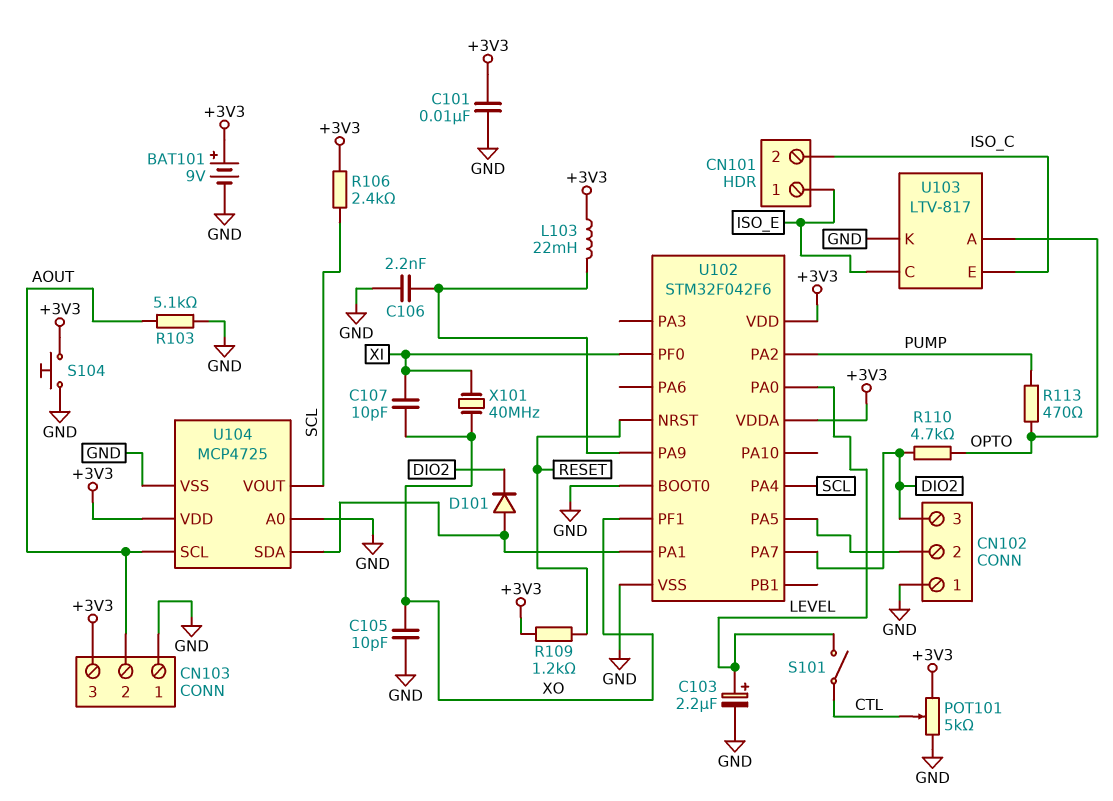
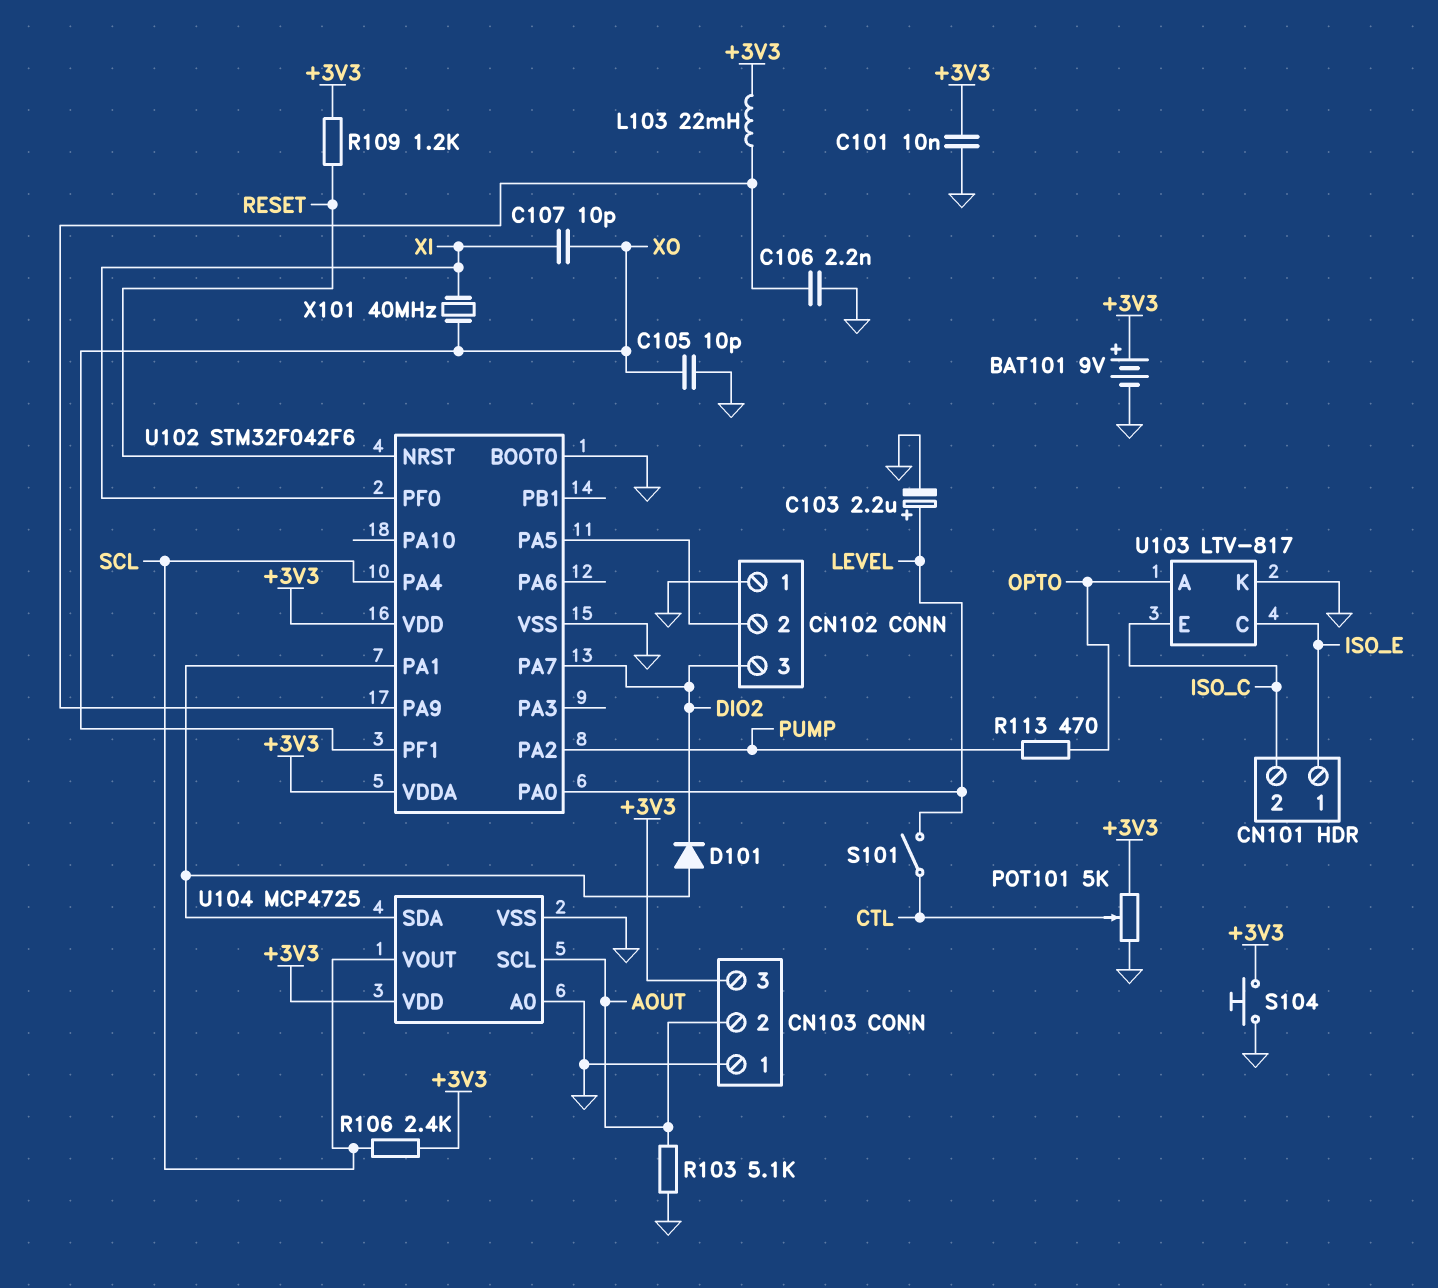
R110: 4.7k (DIO2, OPTO) -> none

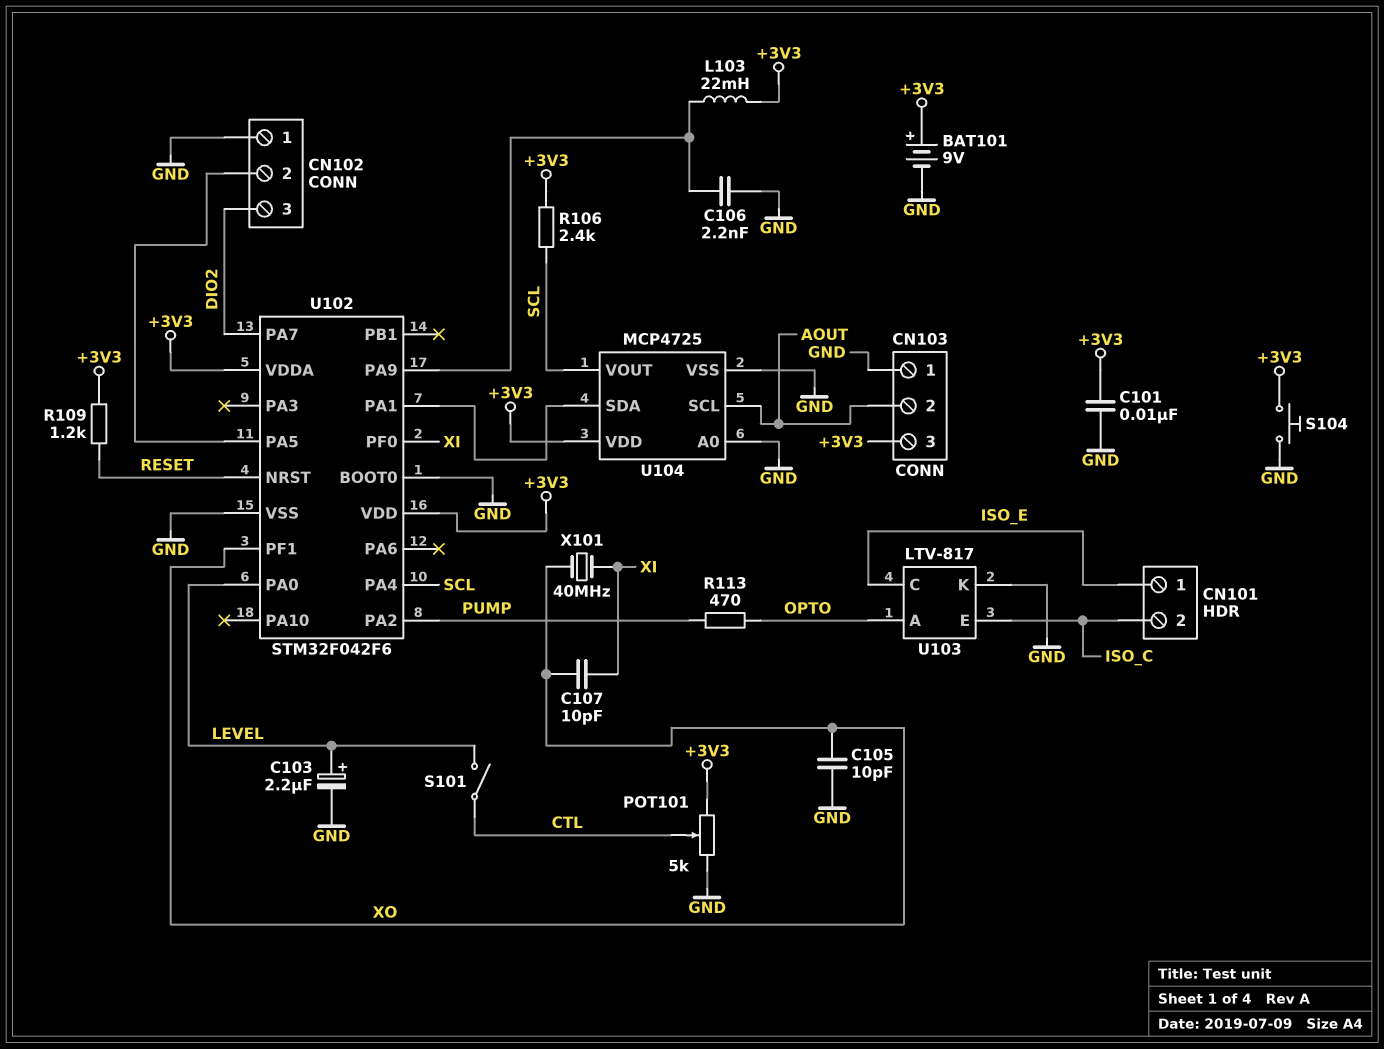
D101: diode (A U102/PA1, K DIO2) -> none
R103: 5.1k (AOUT, GND) -> none

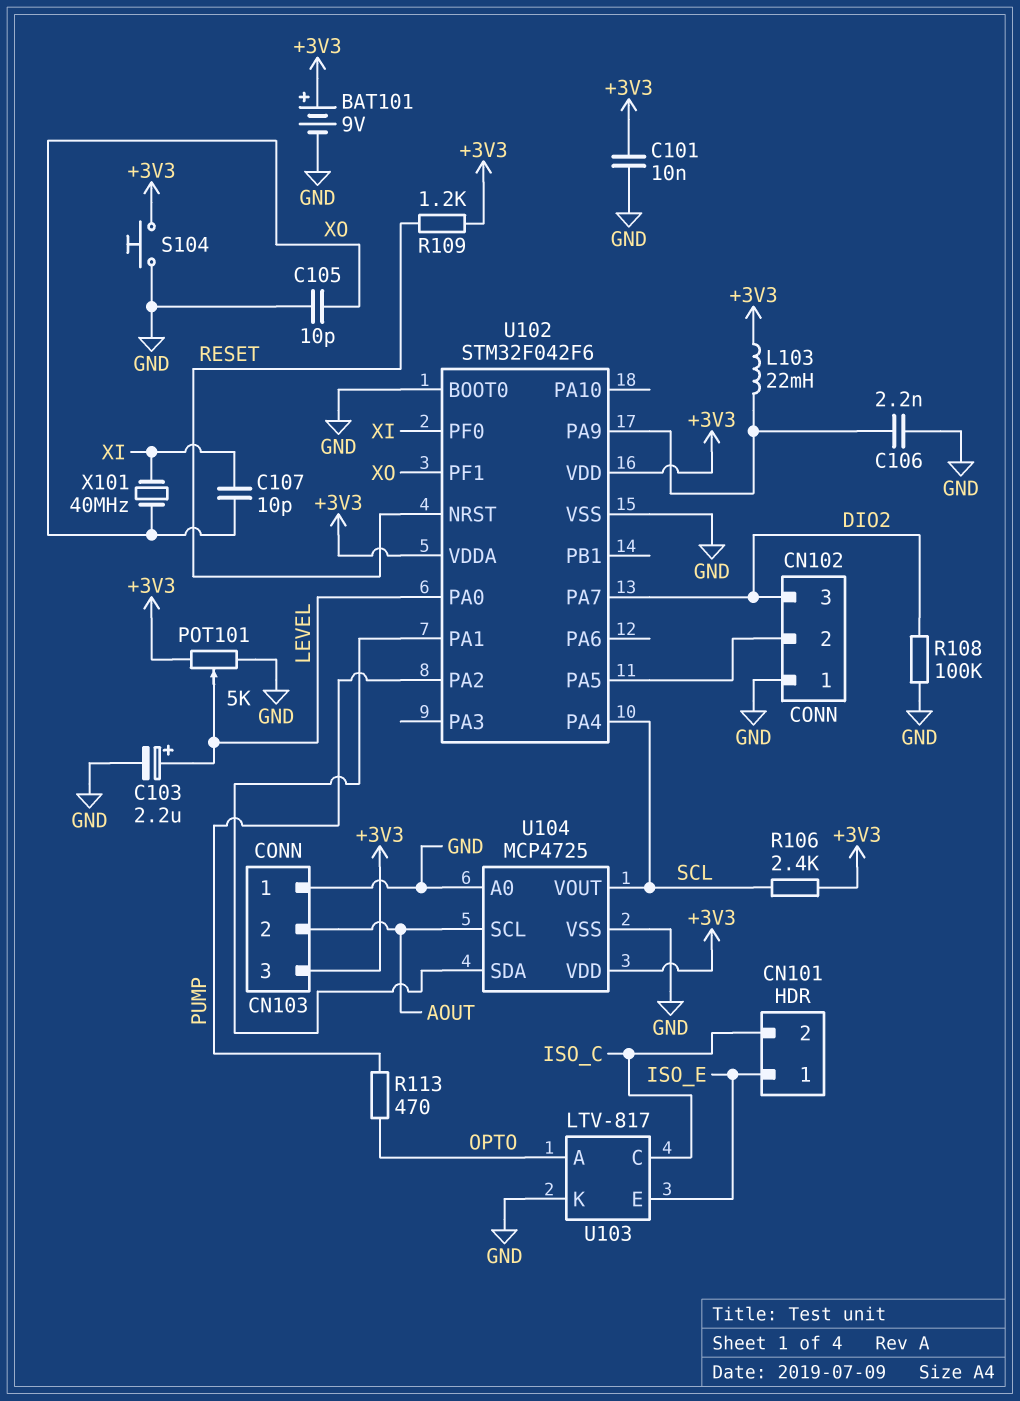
POT101: 5k (+3V3, GND, wiper CTL) -> 5k (+3V3, GND, wiper LEVEL)
R108: none -> 100k (DIO2, GND)
S101: switch (CTL, LEVEL) -> none
U103 pin C: ISO_E -> ISO_C
U103 pin E: ISO_C -> ISO_E

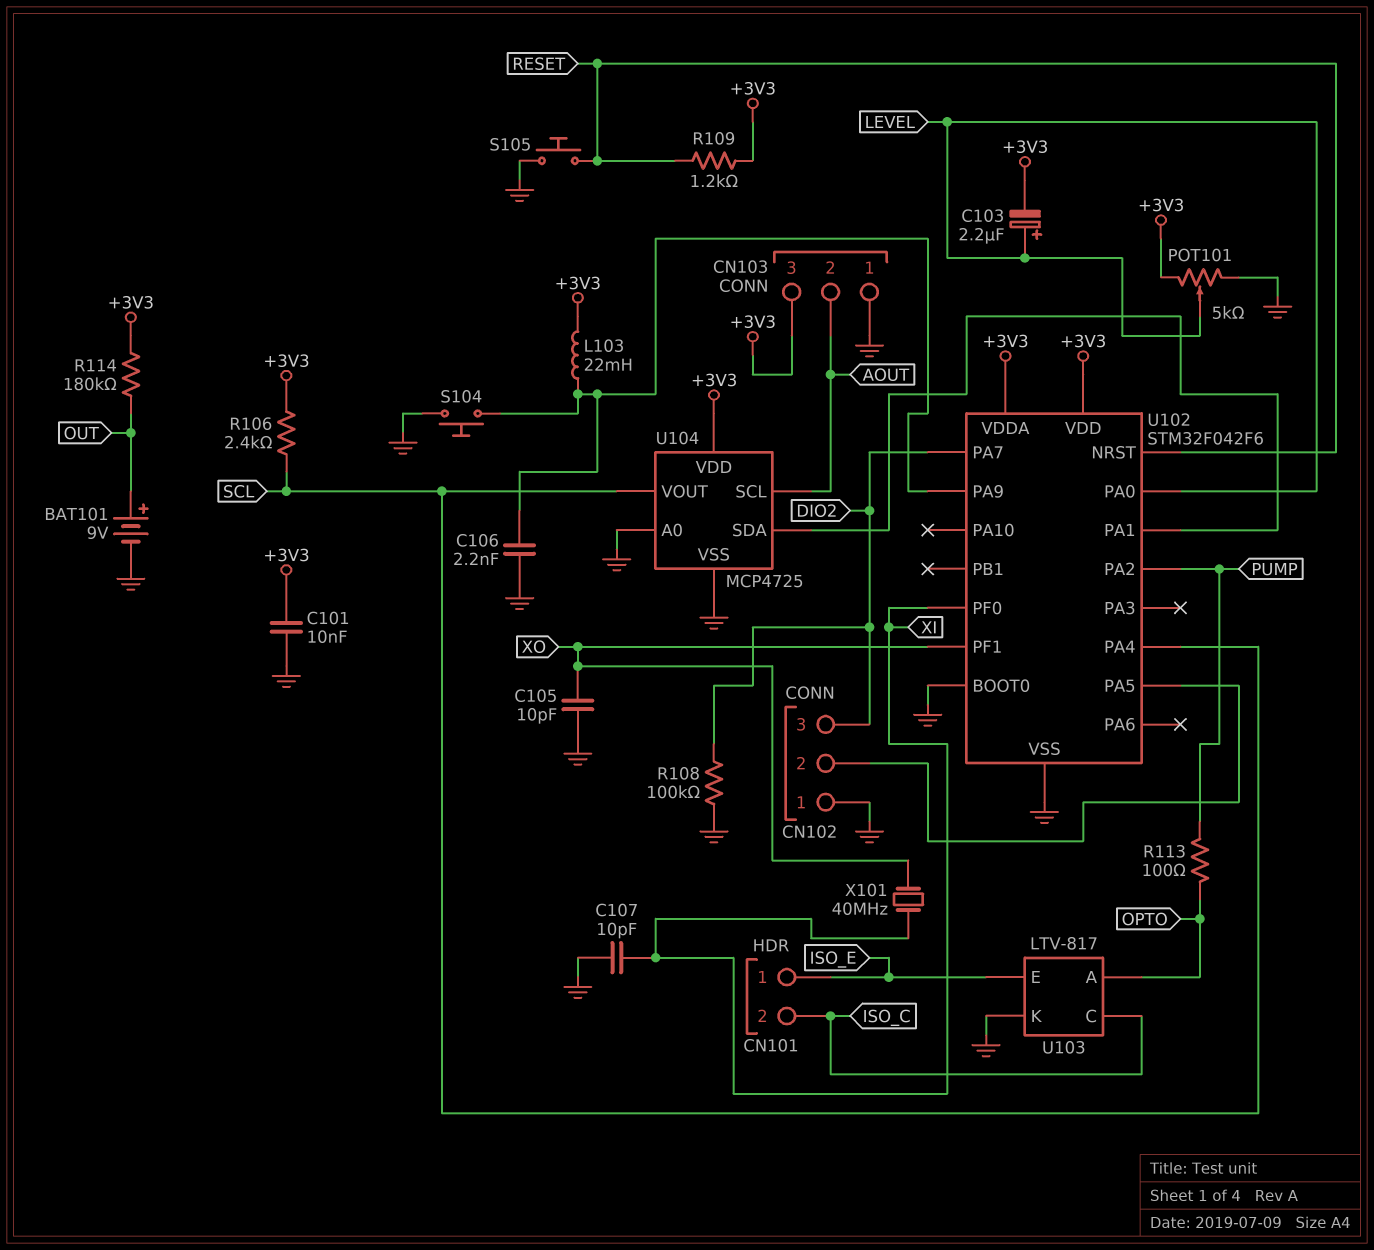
BAT101: 9V (plus +3V3, minus GND) -> 9V (plus OUT, minus GND)
C103: 2.2uF (plus LEVEL, minus GND) -> 2.2uF (plus LEVEL, minus +3V3)
C107: 10pF (XI, XO) -> 10pF (GND, XI)
R113: 470 (OPTO, PUMP) -> 100 (OPTO, PUMP)
R114: none -> 180k (+3V3, OUT)
S104: button (+3V3, GND) -> button (GND, U102/PA9)
S105: none -> button (GND, RESET)

